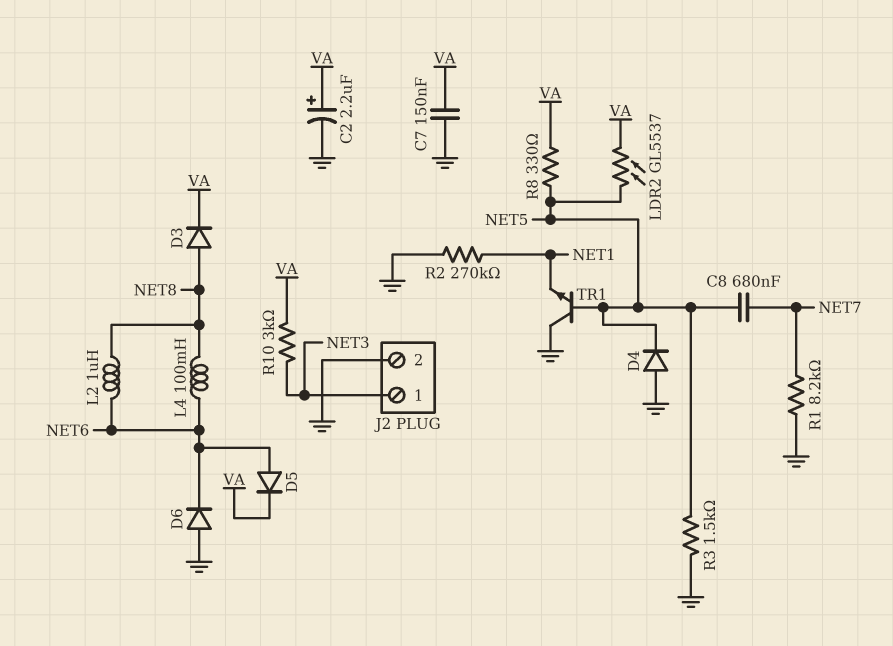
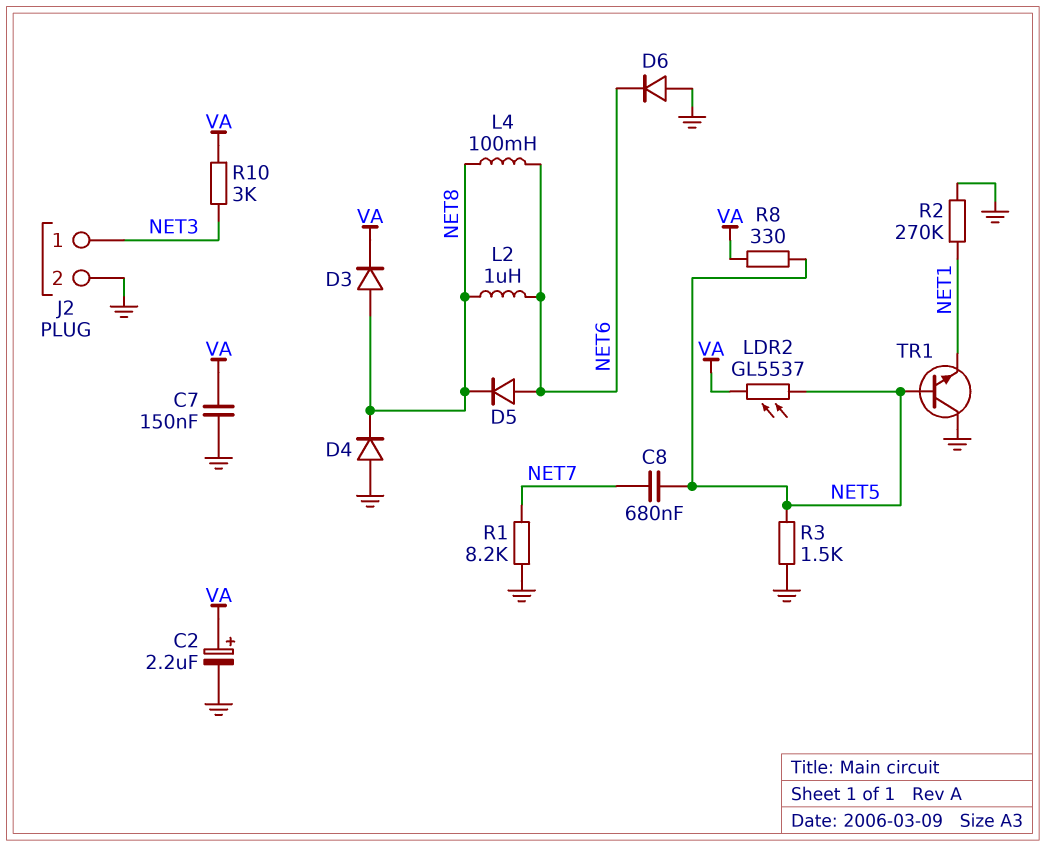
D4: diode (A GND, K NET5) -> diode (A GND, K NET8)
D5: diode (A NET6, K VA) -> diode (A NET6, K NET8)

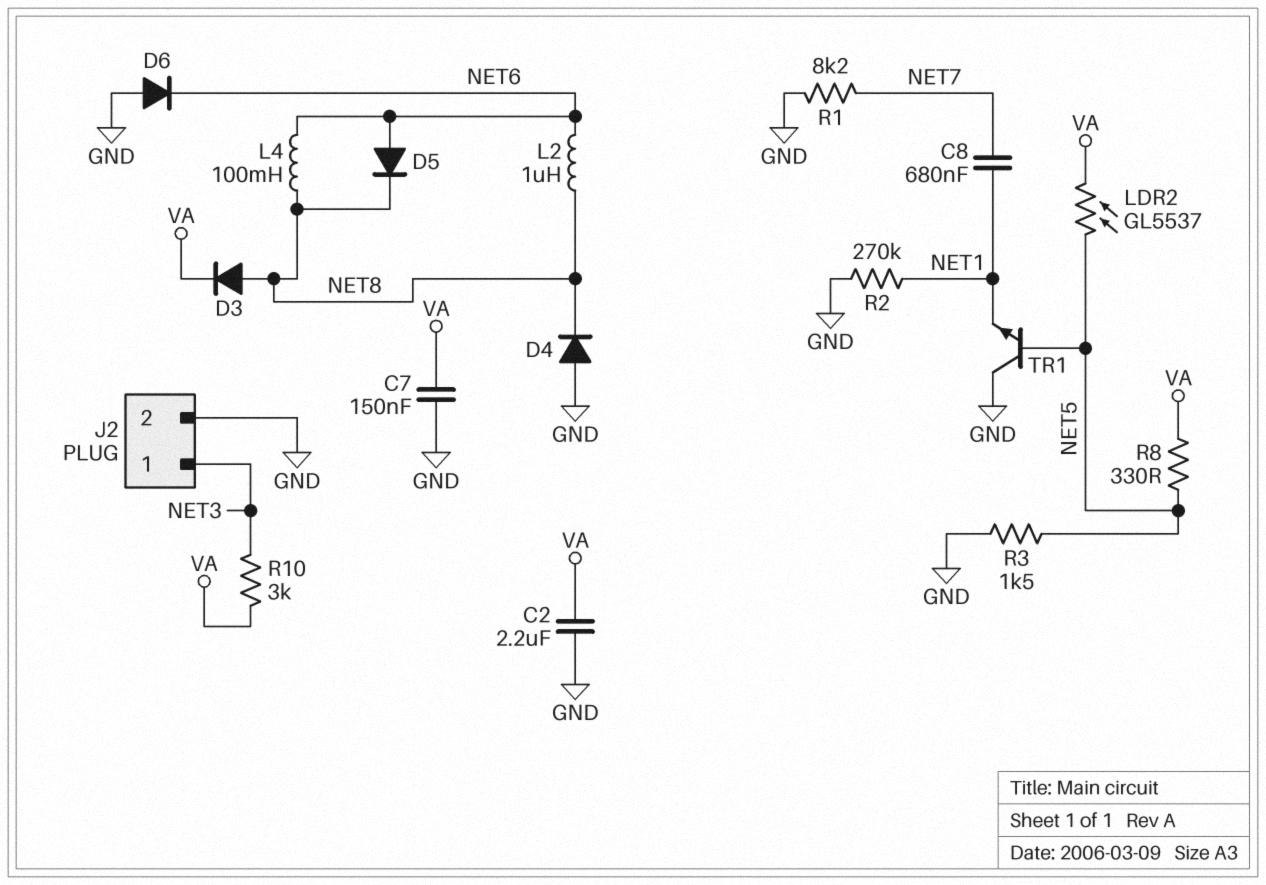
C2: 2.2uF (plus VA, minus GND) -> 2.2uF (GND, VA)
C8: 680nF (NET5, NET7) -> 680nF (NET1, NET7)

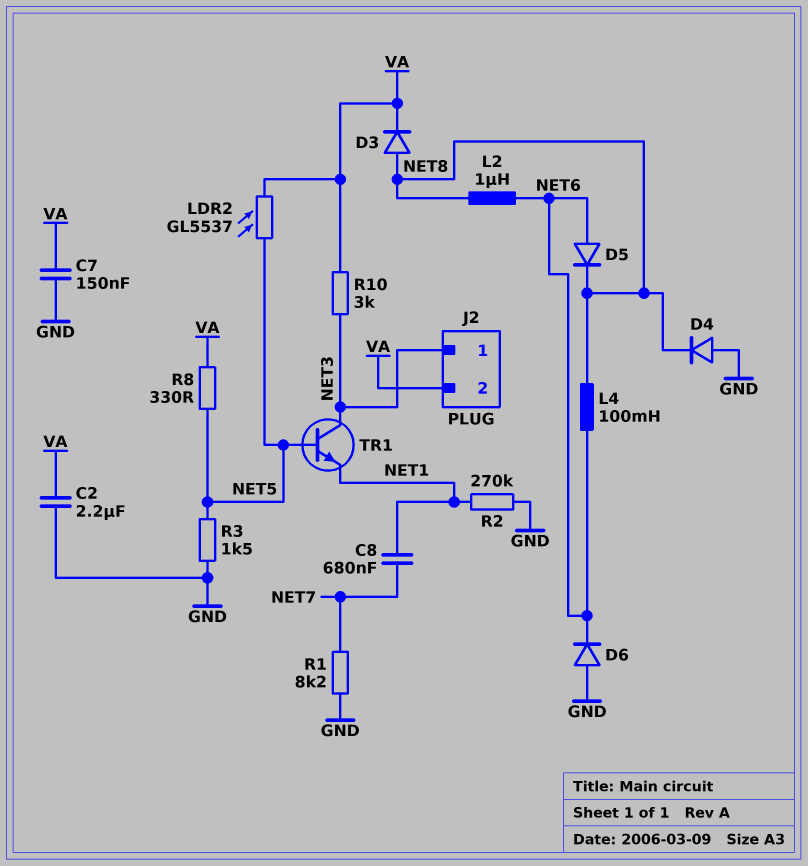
J2 pin 2: GND -> VA
TR1: NPN (B NET5, C GND, E NET1) -> NPN (B NET5, C NET3, E NET1)

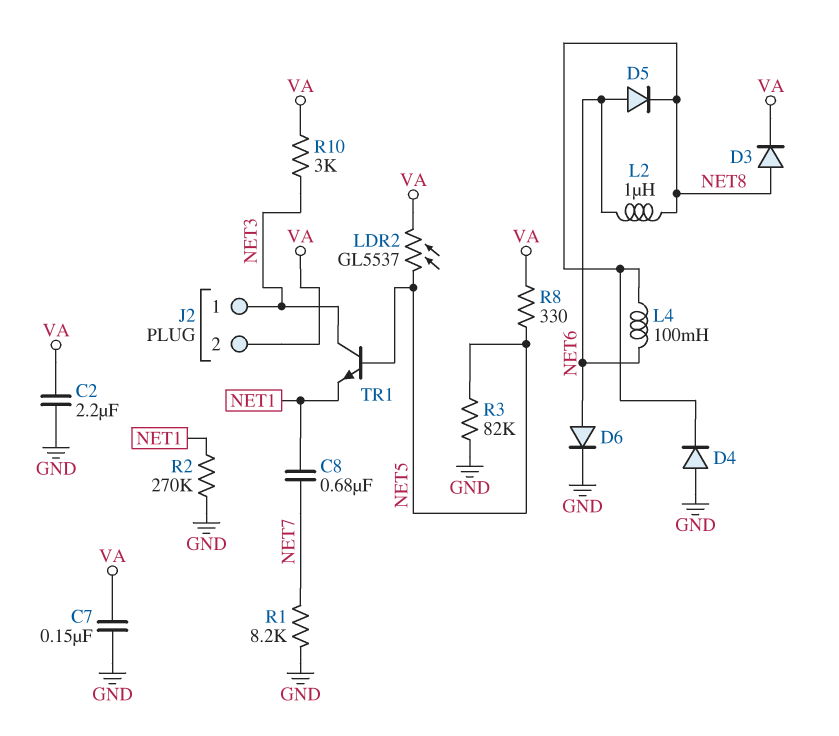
D6: diode (A GND, K NET6) -> diode (A NET6, K GND)
R3: 1.5k (GND, NET5) -> 82k (GND, NET5)

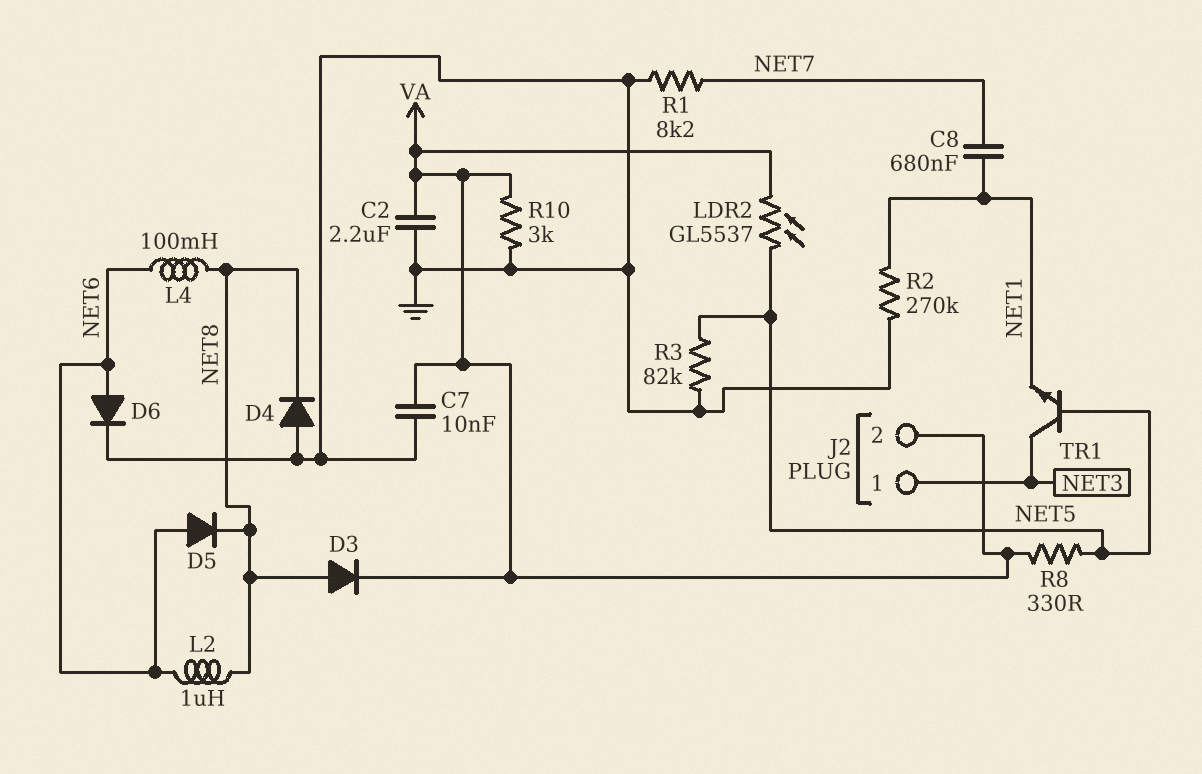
C7: 150nF (GND, VA) -> 10nF (GND, VA)
R10: 3k (NET3, VA) -> 3k (GND, VA)

